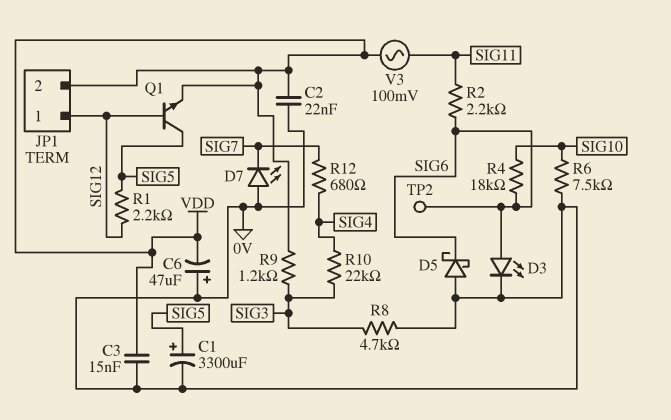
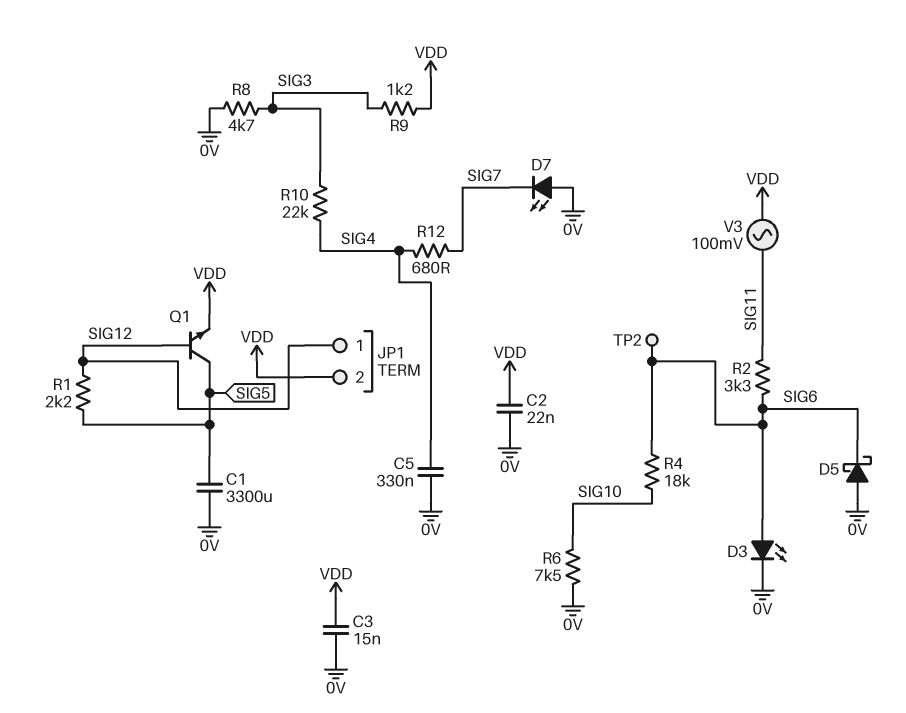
C1: 3300uF (plus SIG5, minus 0V) -> 3300uF (0V, SIG5)
C5: none -> 330nF (0V, SIG4)
C6: 47uF (plus 0V, minus VDD) -> none
R2: 2.2k (SIG6, SIG11) -> 3.3k (SIG6, SIG11)

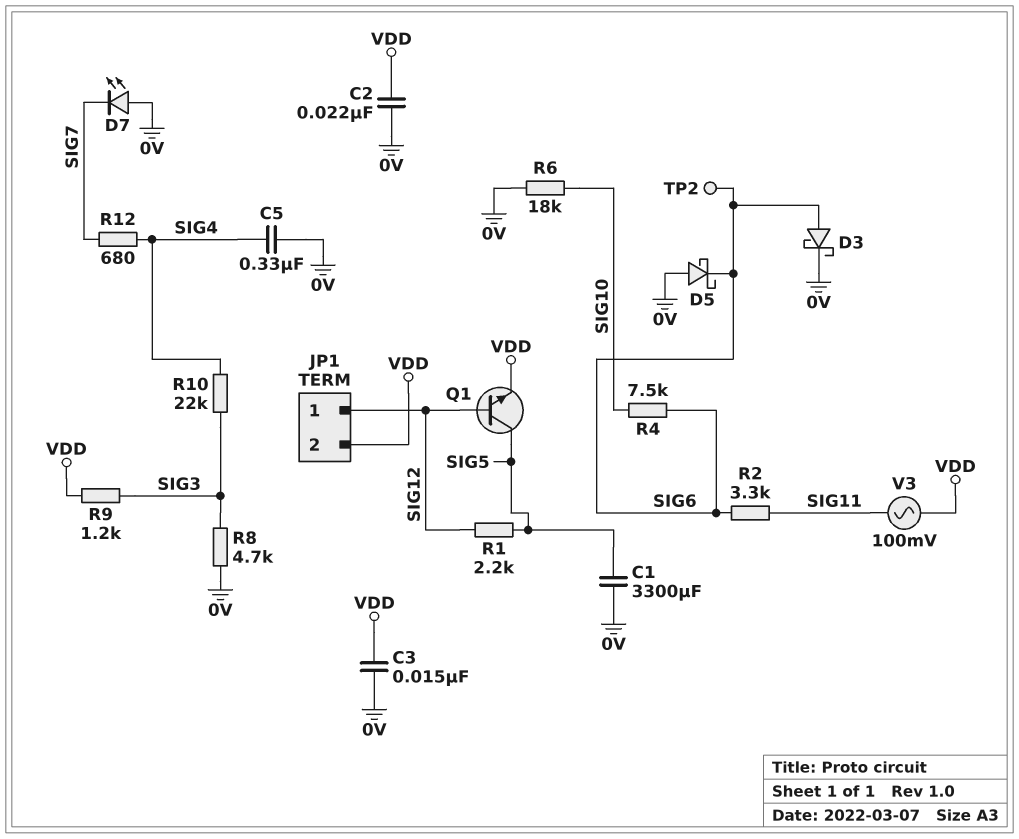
D3: LED (A SIG6, K 0V) -> schottky (A SIG6, K 0V)
R4: 18k (SIG6, SIG10) -> 7.5k (SIG6, SIG10)
R6: 7.5k (0V, SIG10) -> 18k (0V, SIG10)

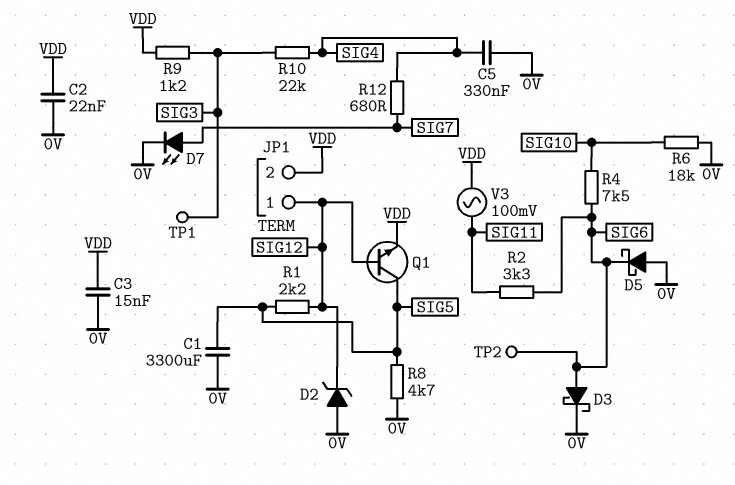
D2: none -> zener (A 0V, K SIG12)
D7: LED (A 0V, K SIG7) -> LED (A SIG7, K 0V)
R8: 4.7k (0V, SIG3) -> 4.7k (0V, SIG5)
TP1: none -> test point (SIG3)

